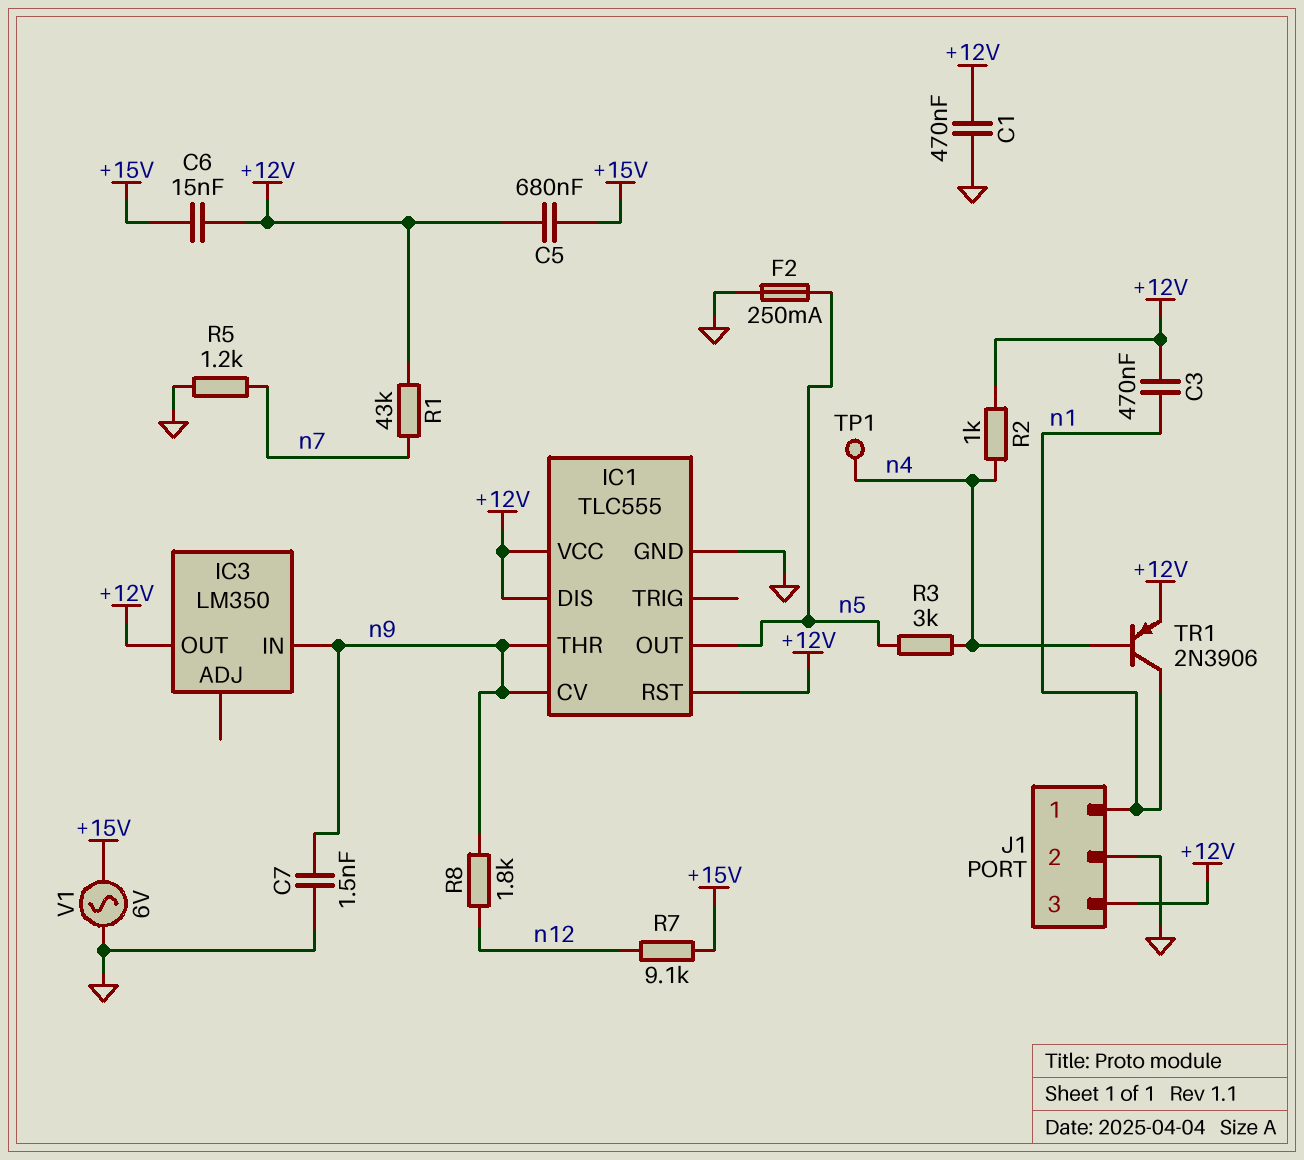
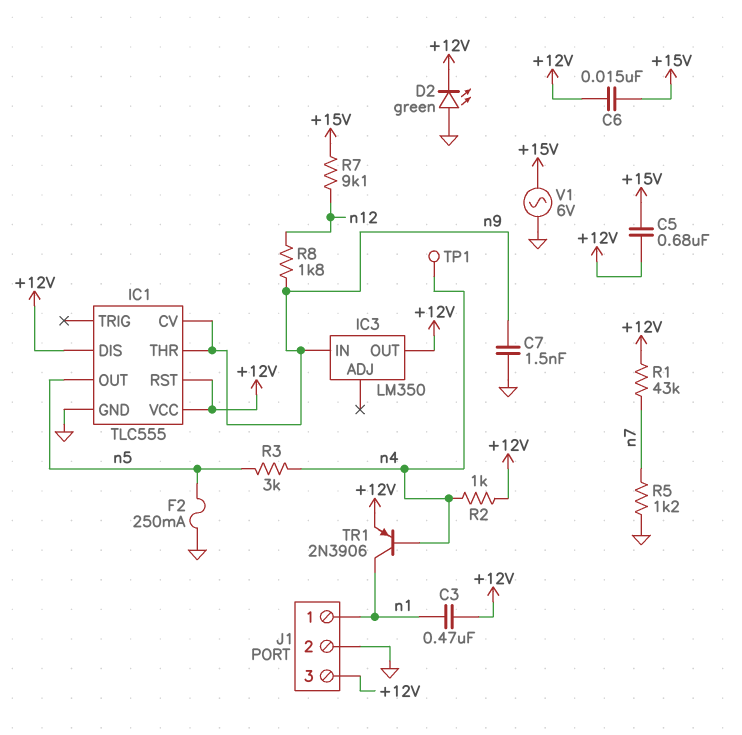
C1: 470nF (+12V, GND) -> none
D2: none -> LED green (A GND, K +12V)

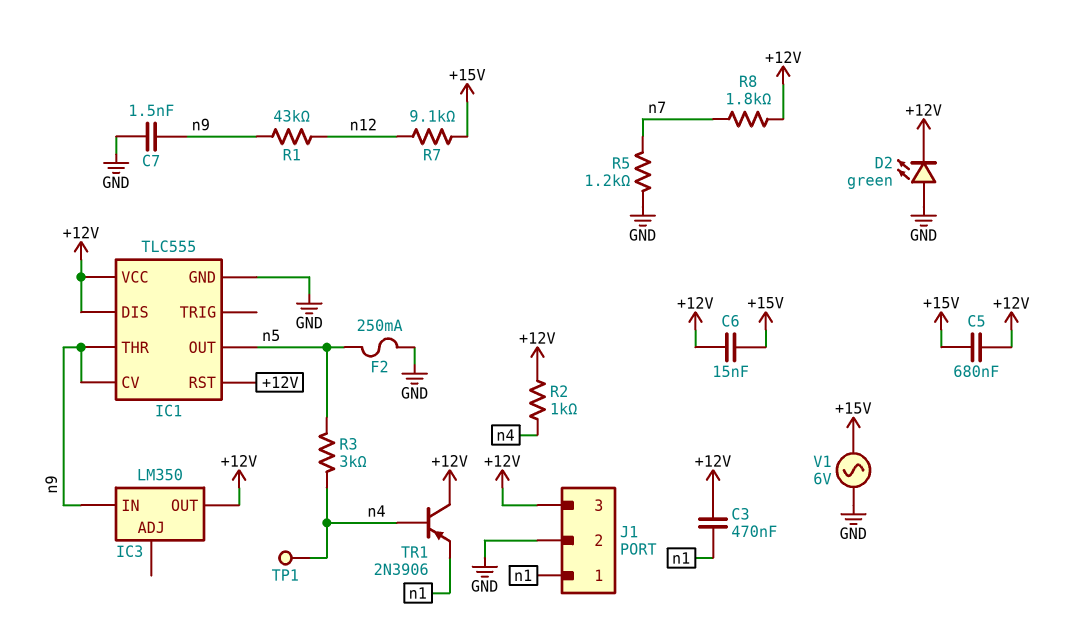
R1: 43k (+12V, n7) -> 43k (n9, n12)
R8: 1.8k (n9, n12) -> 1.8k (+12V, n7)
TR1: PNP 2N3906 (B n4, C n1, E +12V) -> PNP 2N3906 (B n4, C +12V, E n1)

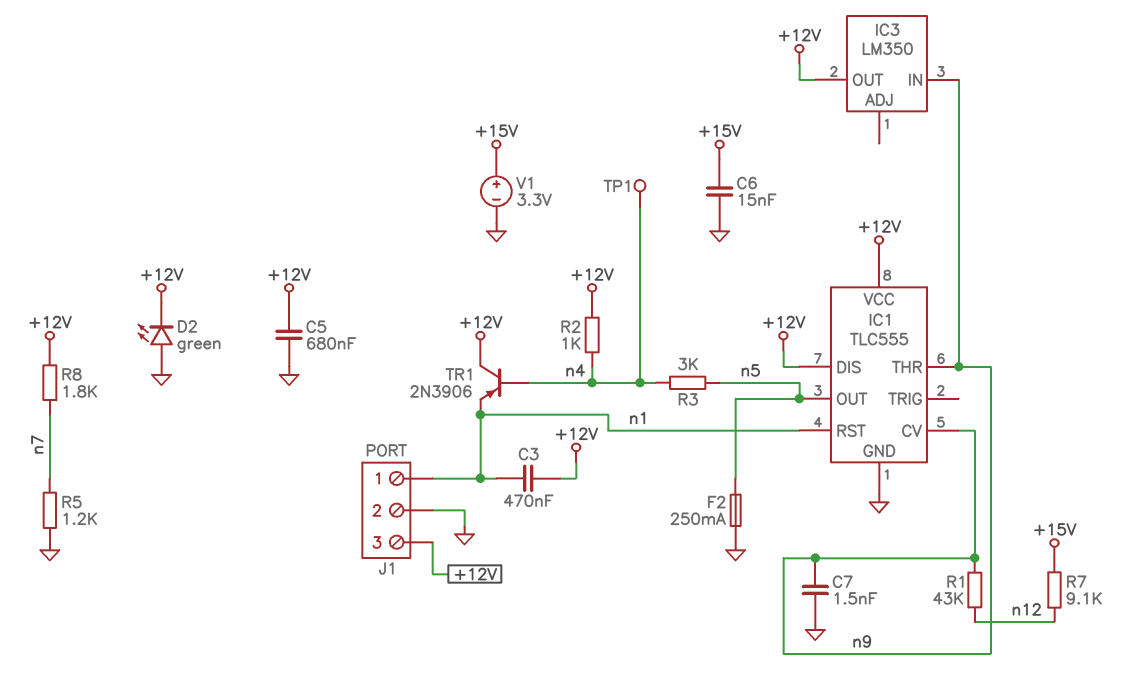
C5: 680nF (+12V, +15V) -> 680nF (+12V, GND)
C6: 15nF (+12V, +15V) -> 15nF (+15V, GND)
IC1 pin RST: +12V -> n1
V1: AC 6V (+15V, GND) -> 3.3V (plus +15V, minus GND)

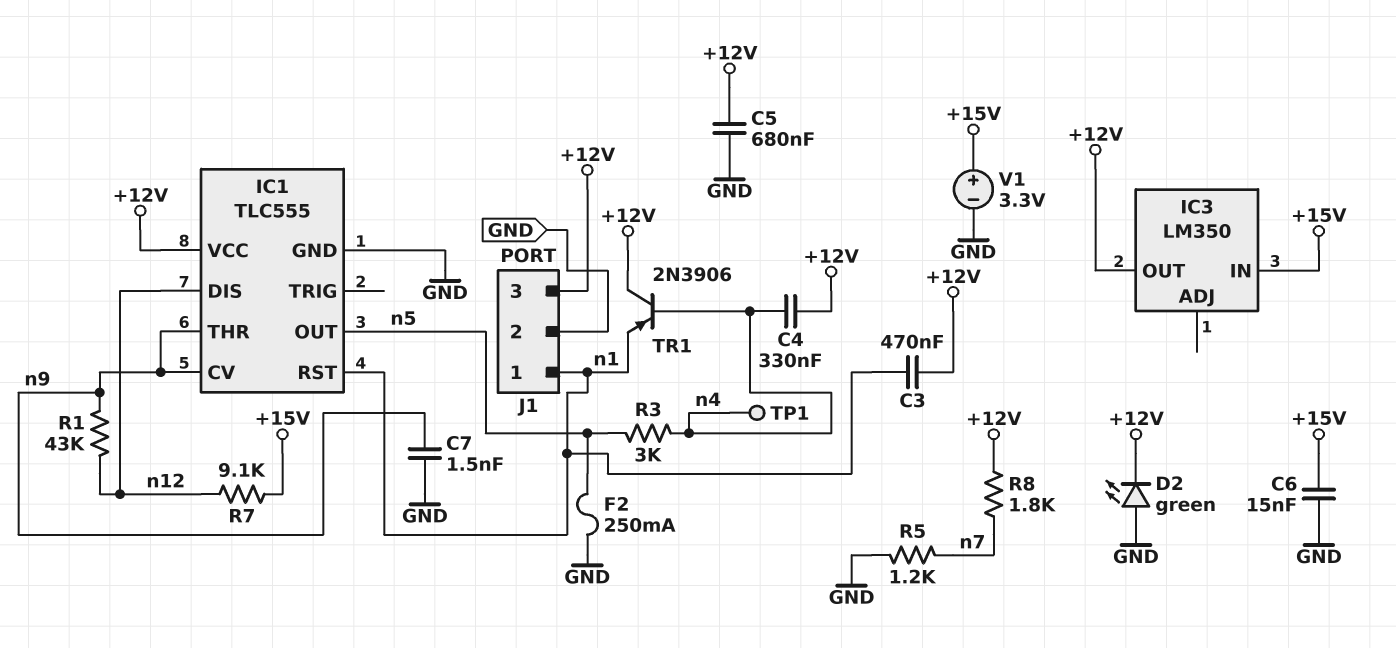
C4: none -> 330nF (+12V, n4)
IC1 pin DIS: +12V -> n12
IC3 pin IN: n9 -> +15V
R2: 1k (+12V, n4) -> none

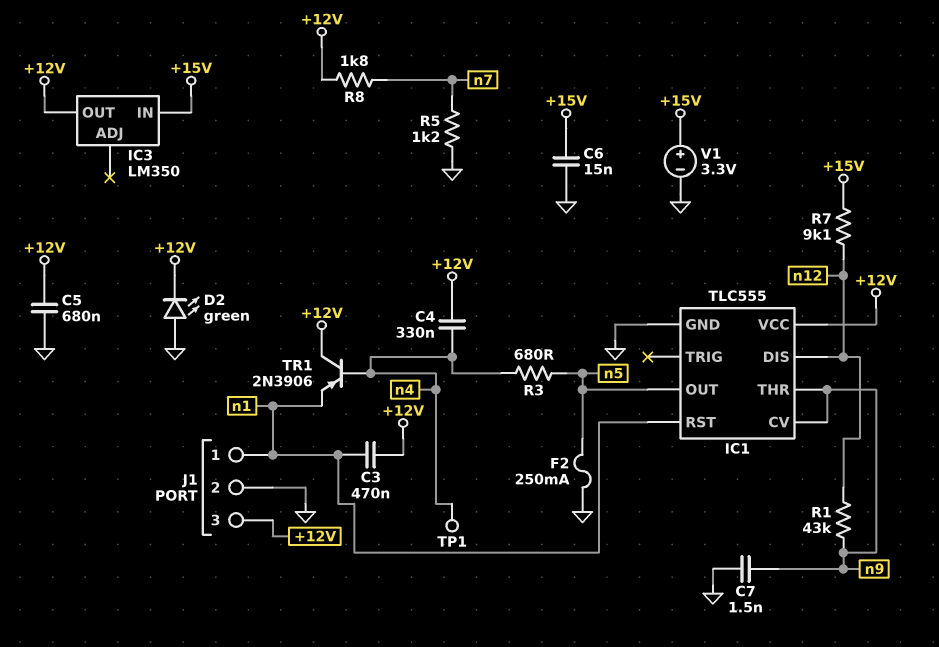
R3: 3k (n4, n5) -> 680 (n4, n5)

